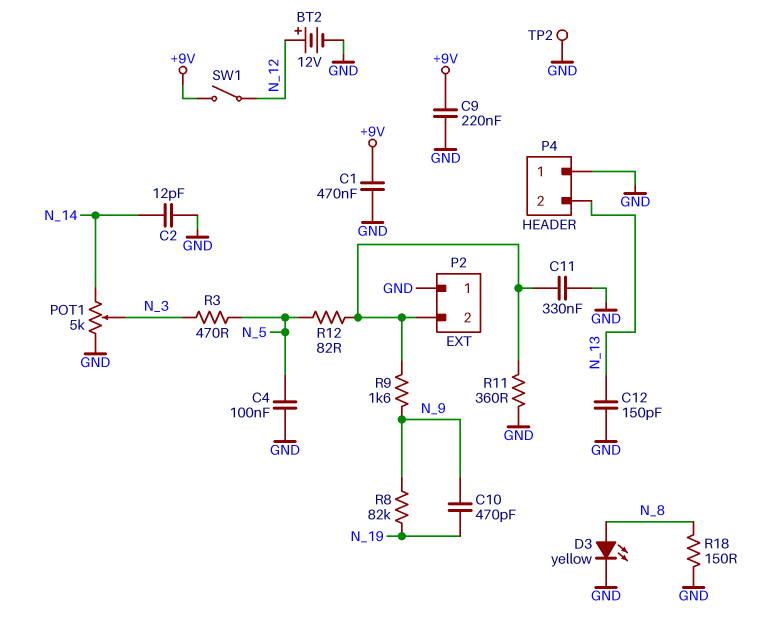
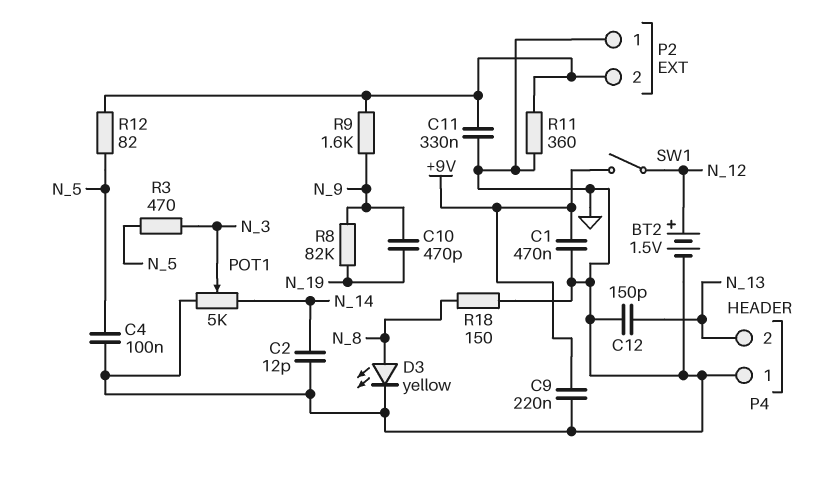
BT2: 12V (plus N_12, minus GND) -> 1.5V (plus N_12, minus GND)
TP2: test point (GND) -> none

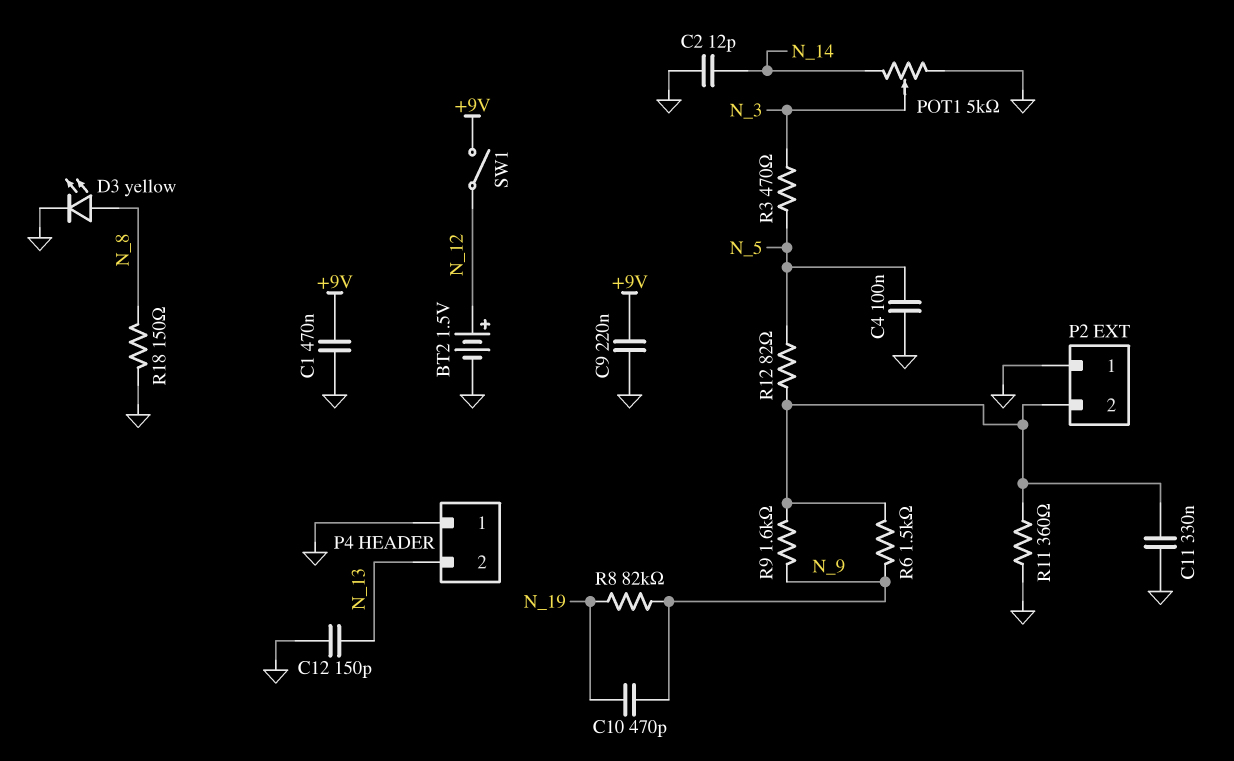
R6: none -> 1.5k (N_9, P2/2)

